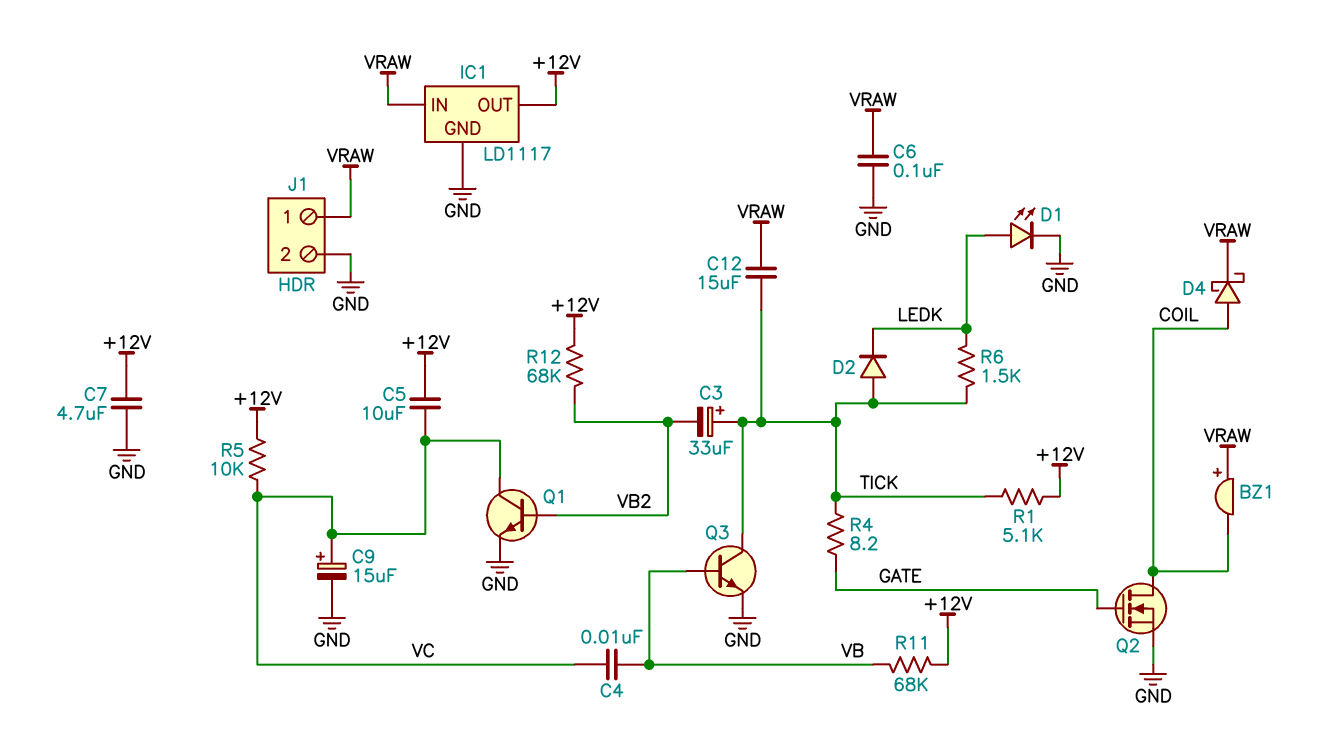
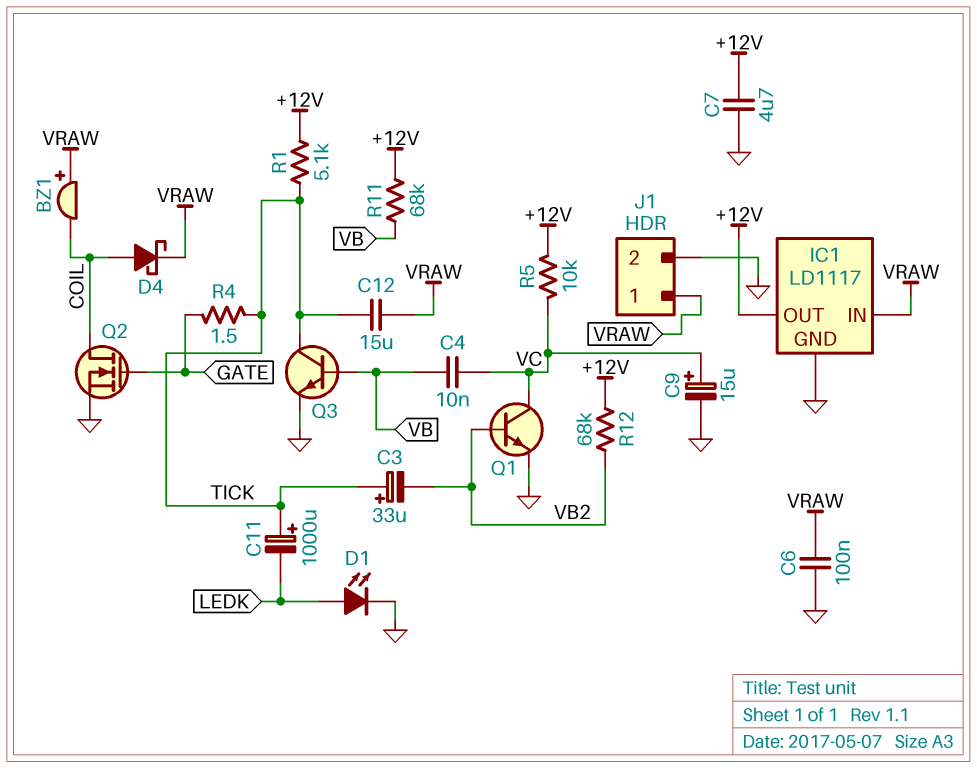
C5: 10uF (+12V, VC) -> none
C11: none -> 1000uF (plus TICK, minus LEDK)
D2: diode (A TICK, K LEDK) -> none
R4: 8.2 (GATE, TICK) -> 1.5 (GATE, TICK)
R6: 1.5k (LEDK, TICK) -> none

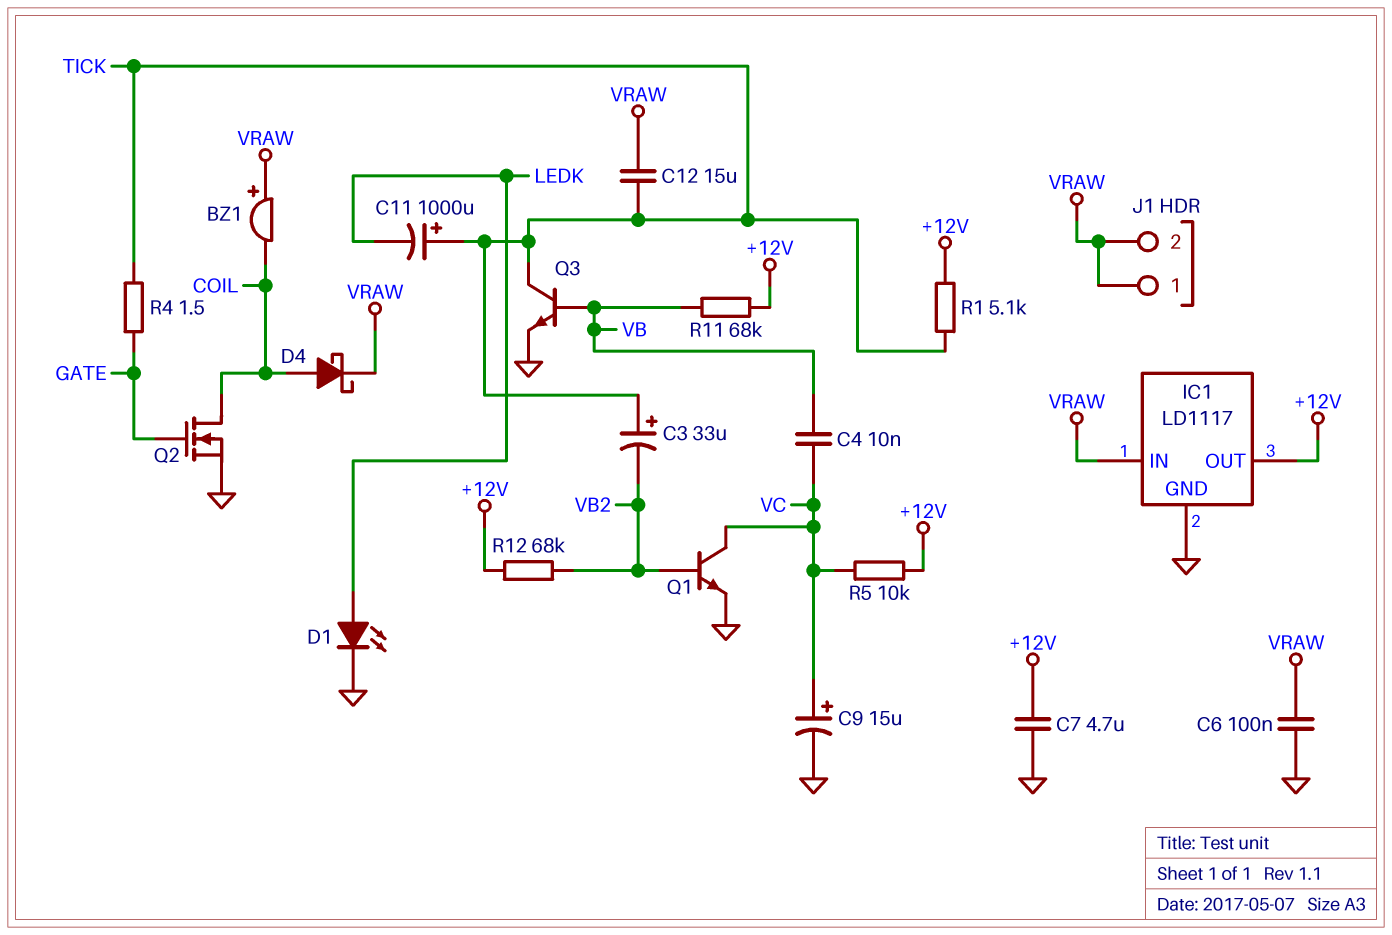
J1 pin 2: GND -> VRAW

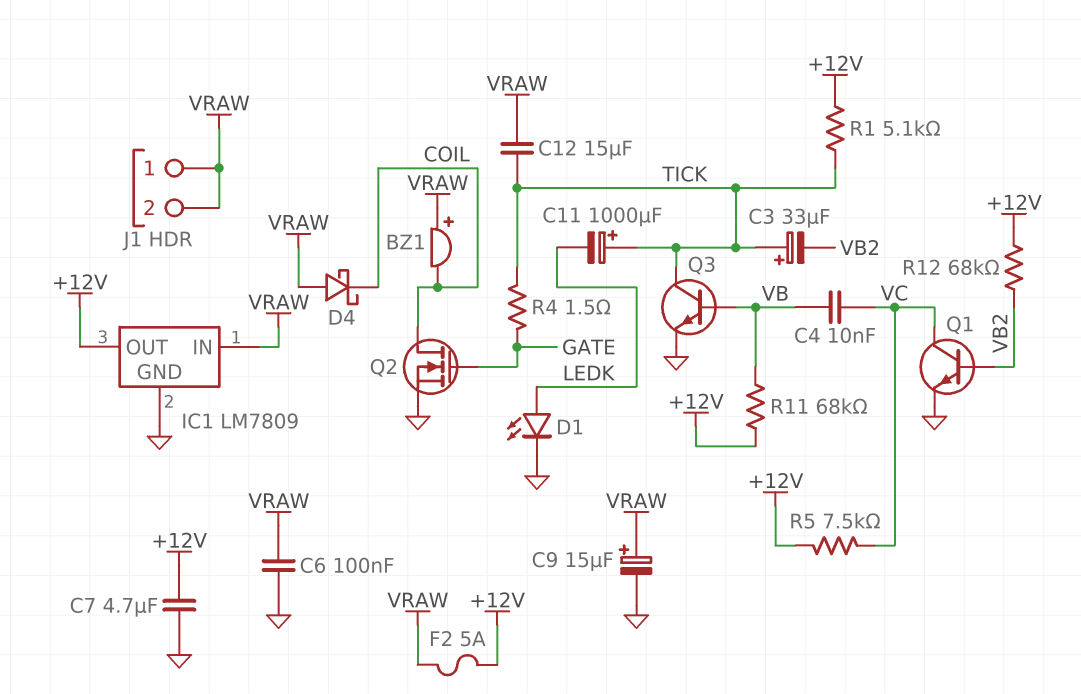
C9: 15uF (plus VC, minus GND) -> 15uF (plus VRAW, minus GND)
D4: schottky (A COIL, K VRAW) -> schottky (A VRAW, K COIL)
F2: none -> 5A (+12V, VRAW)
IC1: LD1117 -> LM7809
R5: 10k (+12V, VC) -> 7.5k (+12V, VC)

